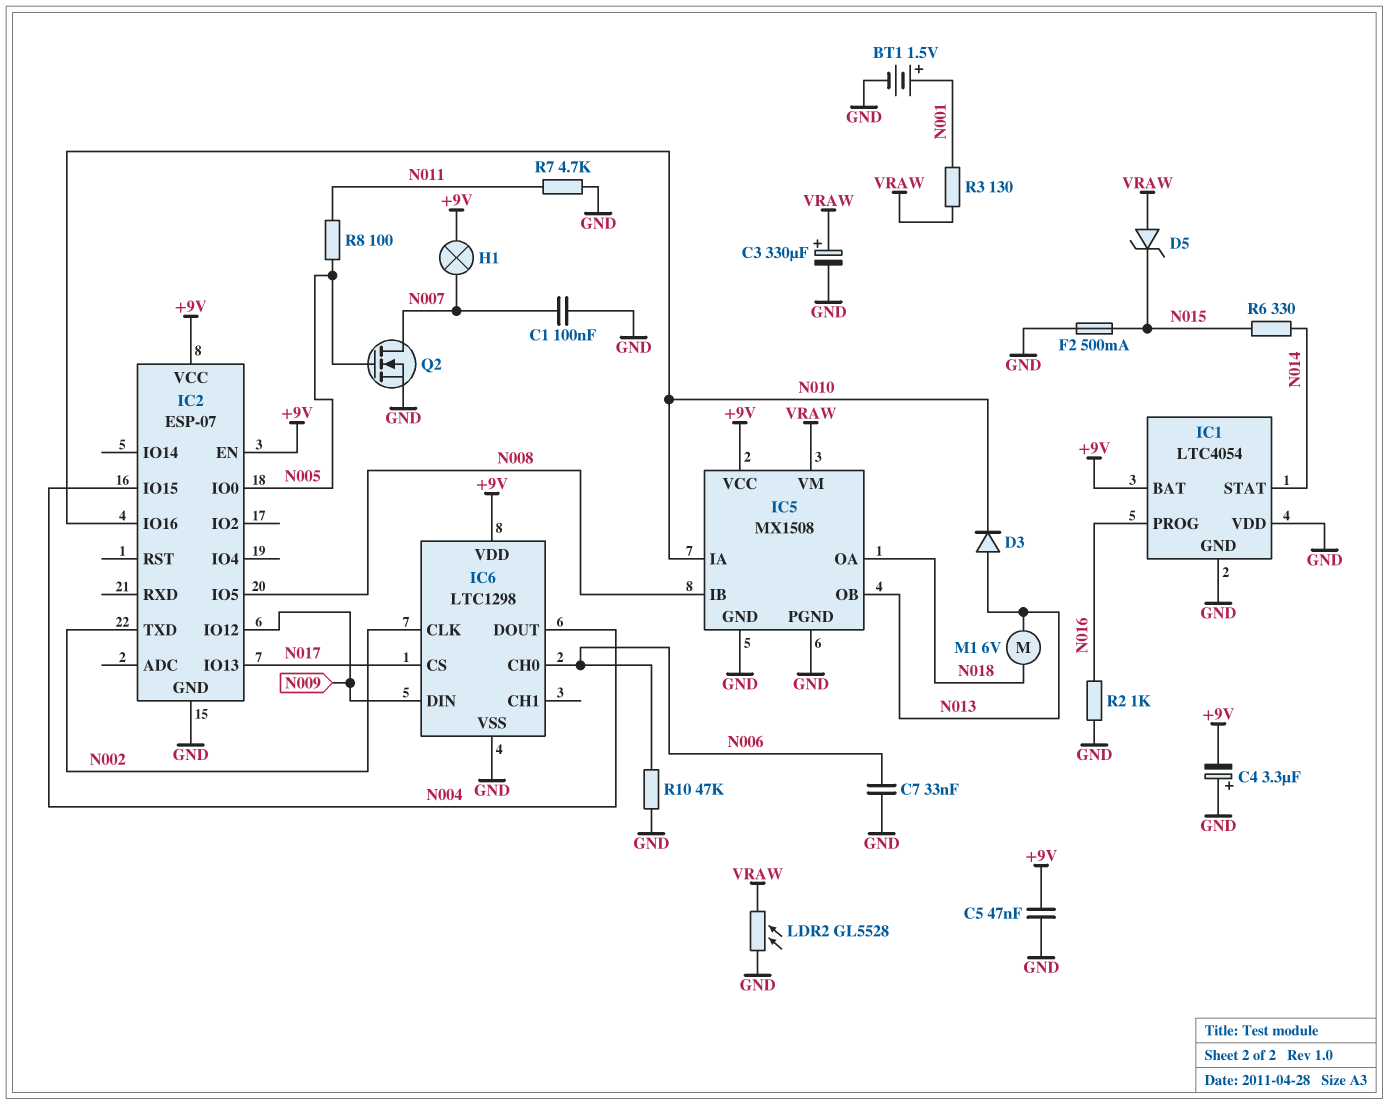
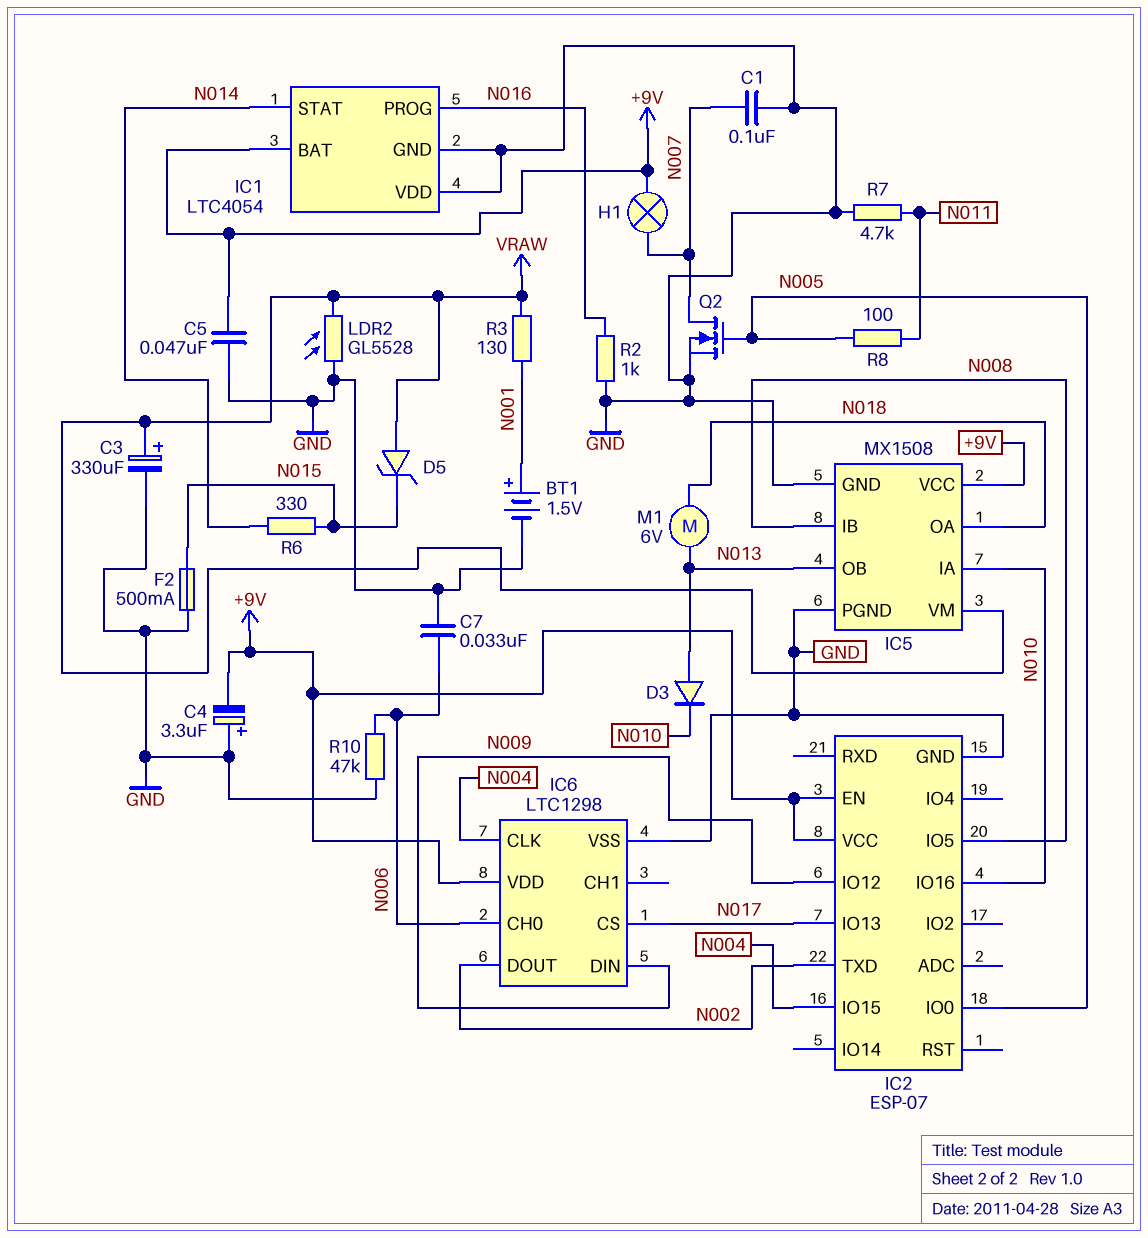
IC6 pin CLK: N002 -> N004
IC6 pin DOUT: N004 -> N002

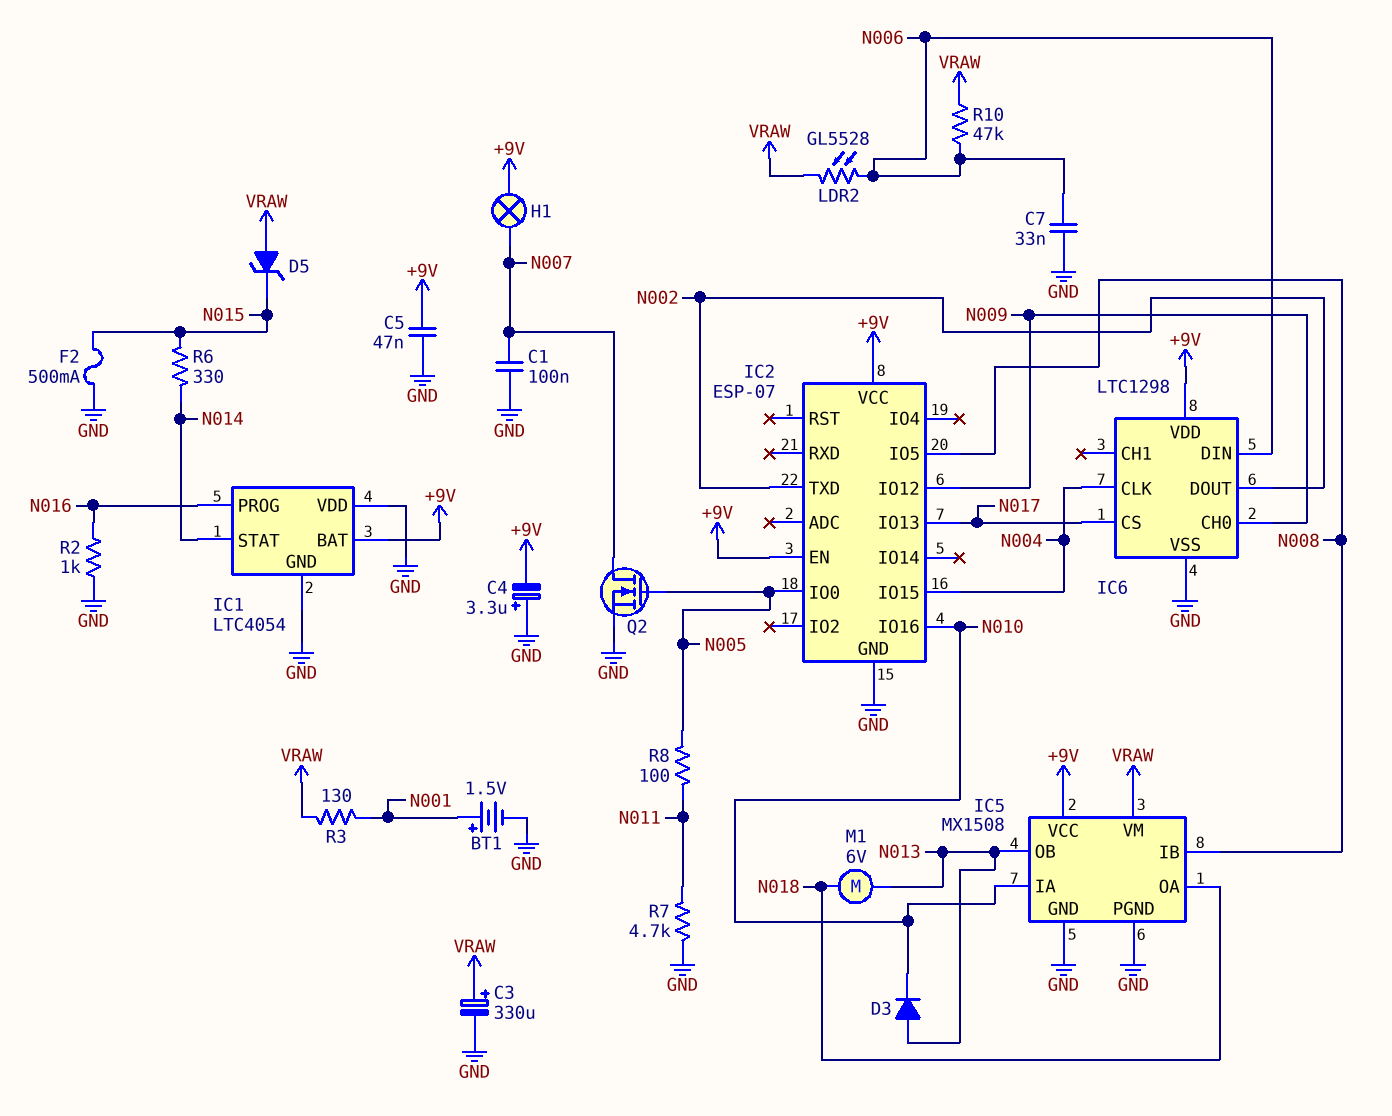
IC6 pin CH0: N006 -> N009
IC6 pin DIN: N009 -> N006
LDR2: GL5528 (GND, VRAW) -> GL5528 (N006, VRAW)
R10: 47k (GND, N006) -> 47k (N006, VRAW)

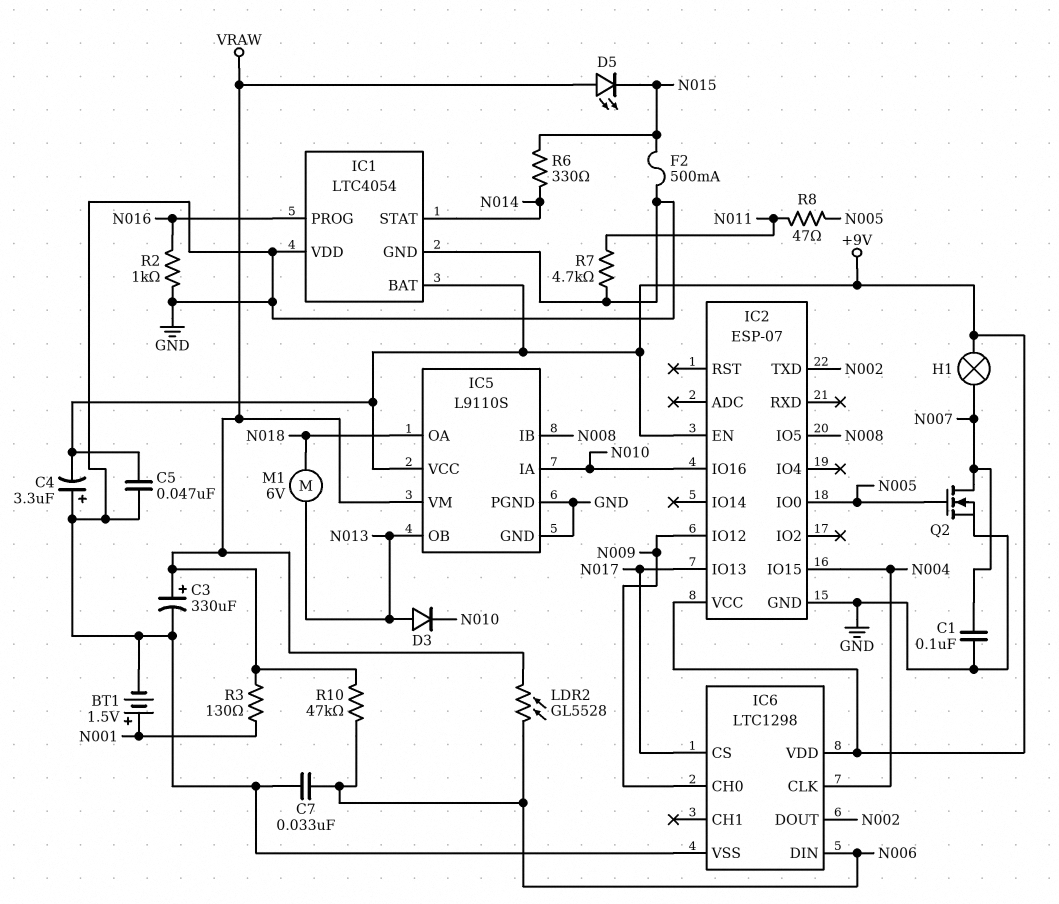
D5: zener (A VRAW, K N015) -> LED (A VRAW, K N015)
IC5: MX1508 -> L9110S
R8: 100 (N005, N011) -> 47 (N005, N011)

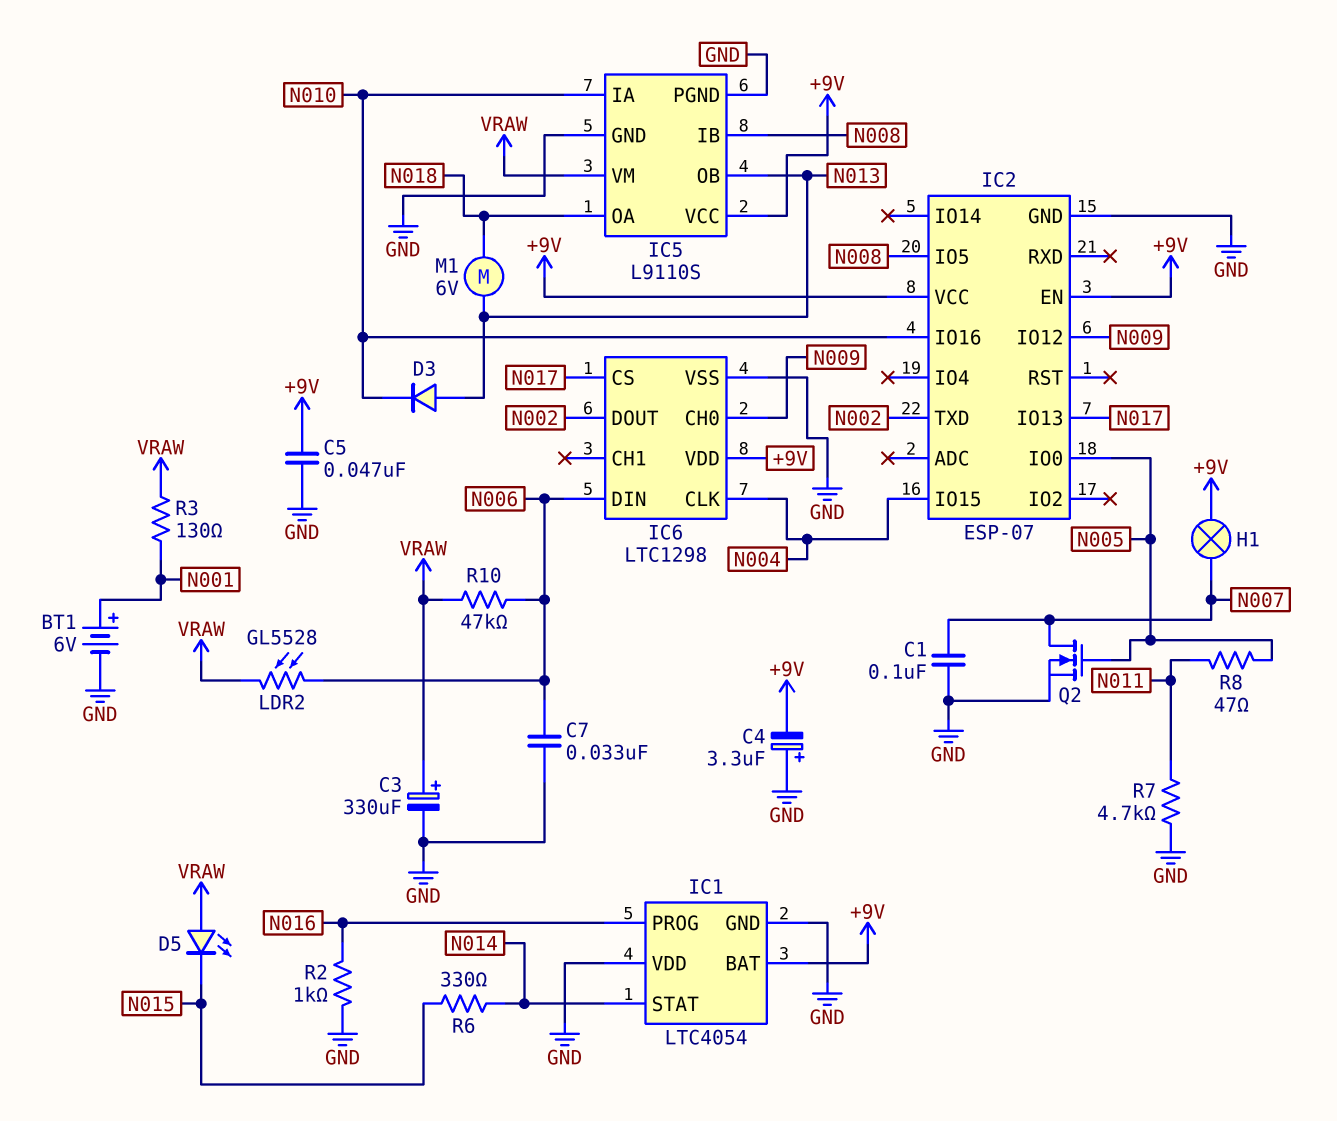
BT1: 1.5V (plus N001, minus GND) -> 6V (plus N001, minus GND)
F2: 500mA (GND, N015) -> none

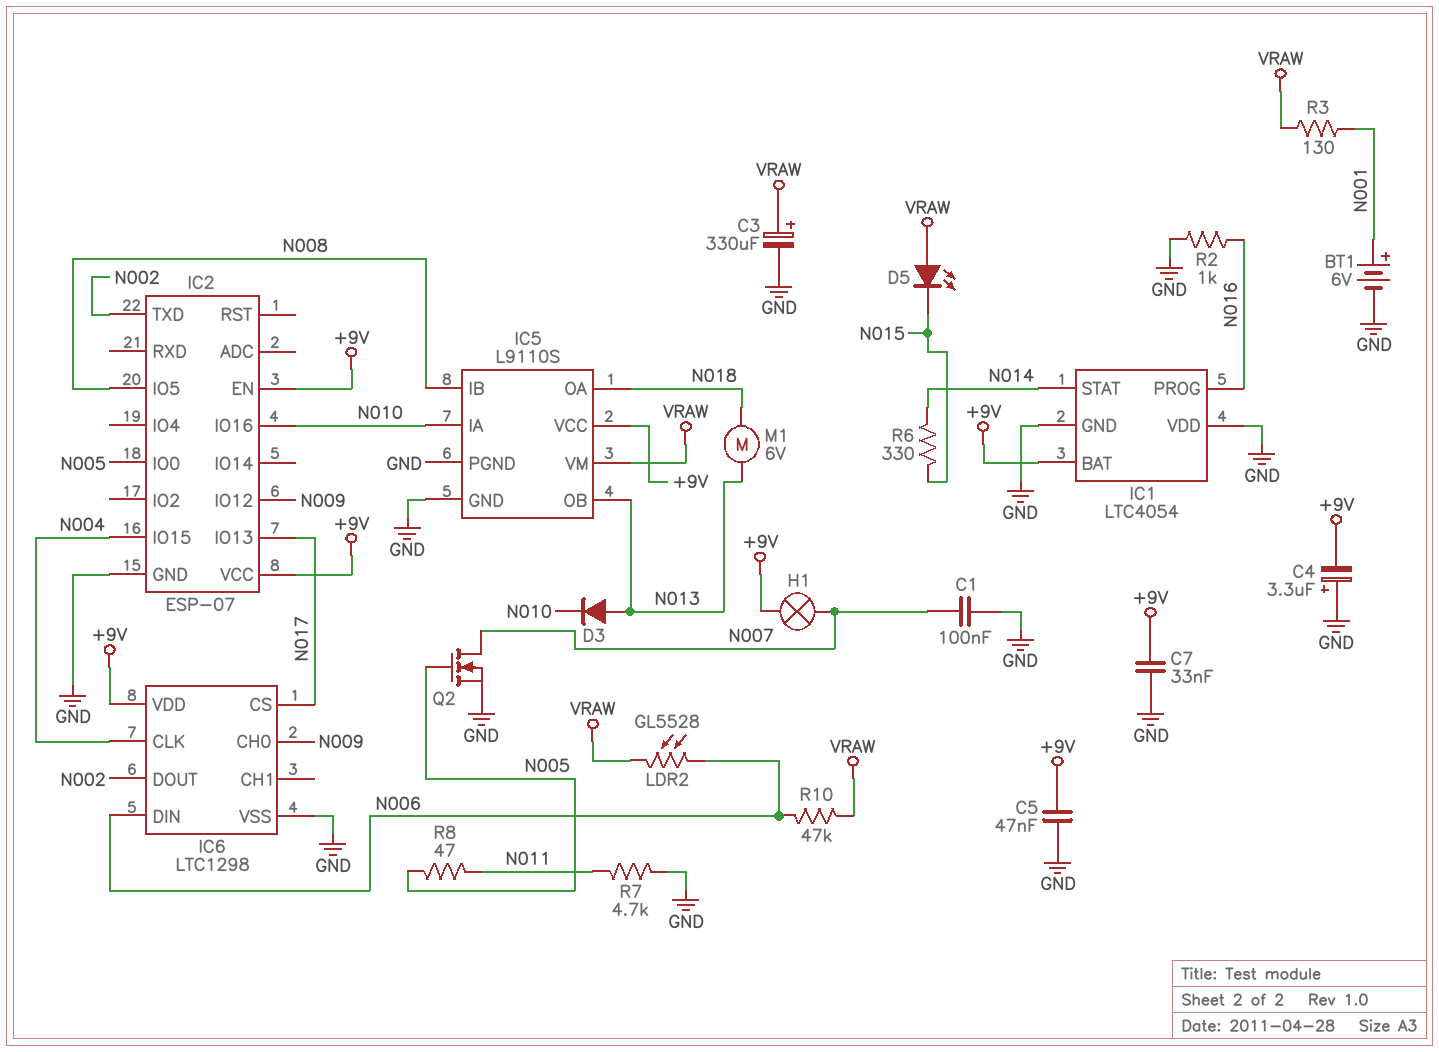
C7: 33nF (GND, N006) -> 33nF (+9V, GND)

